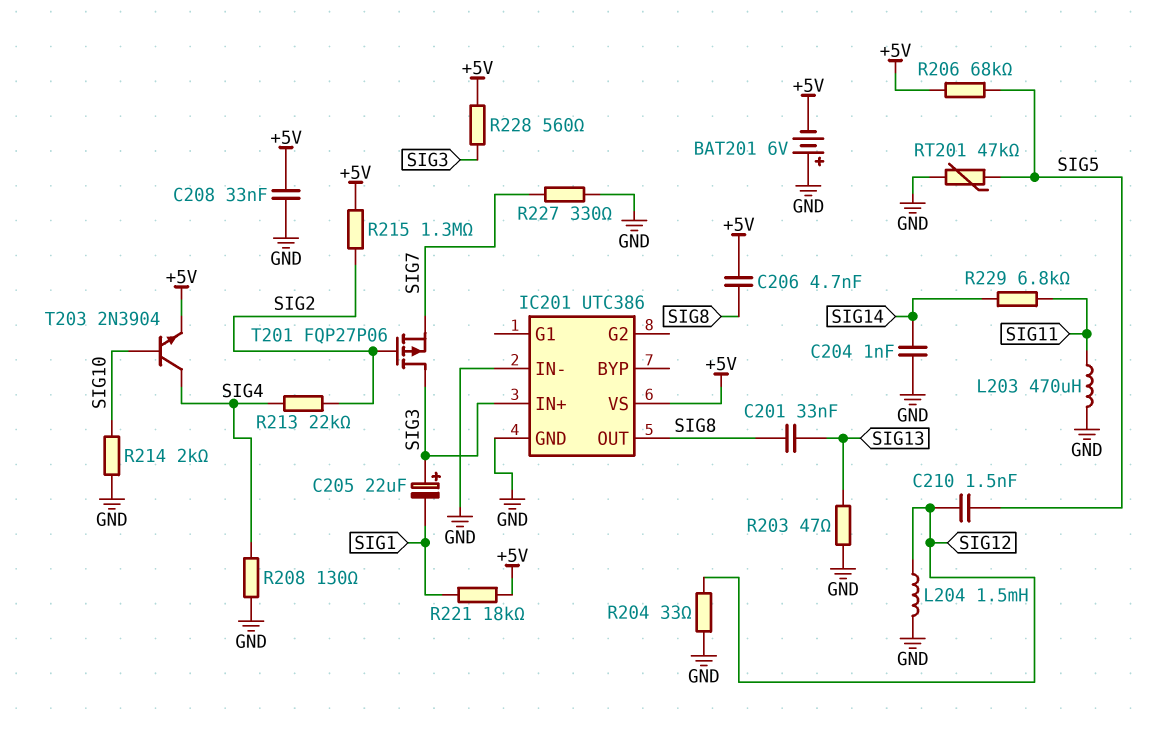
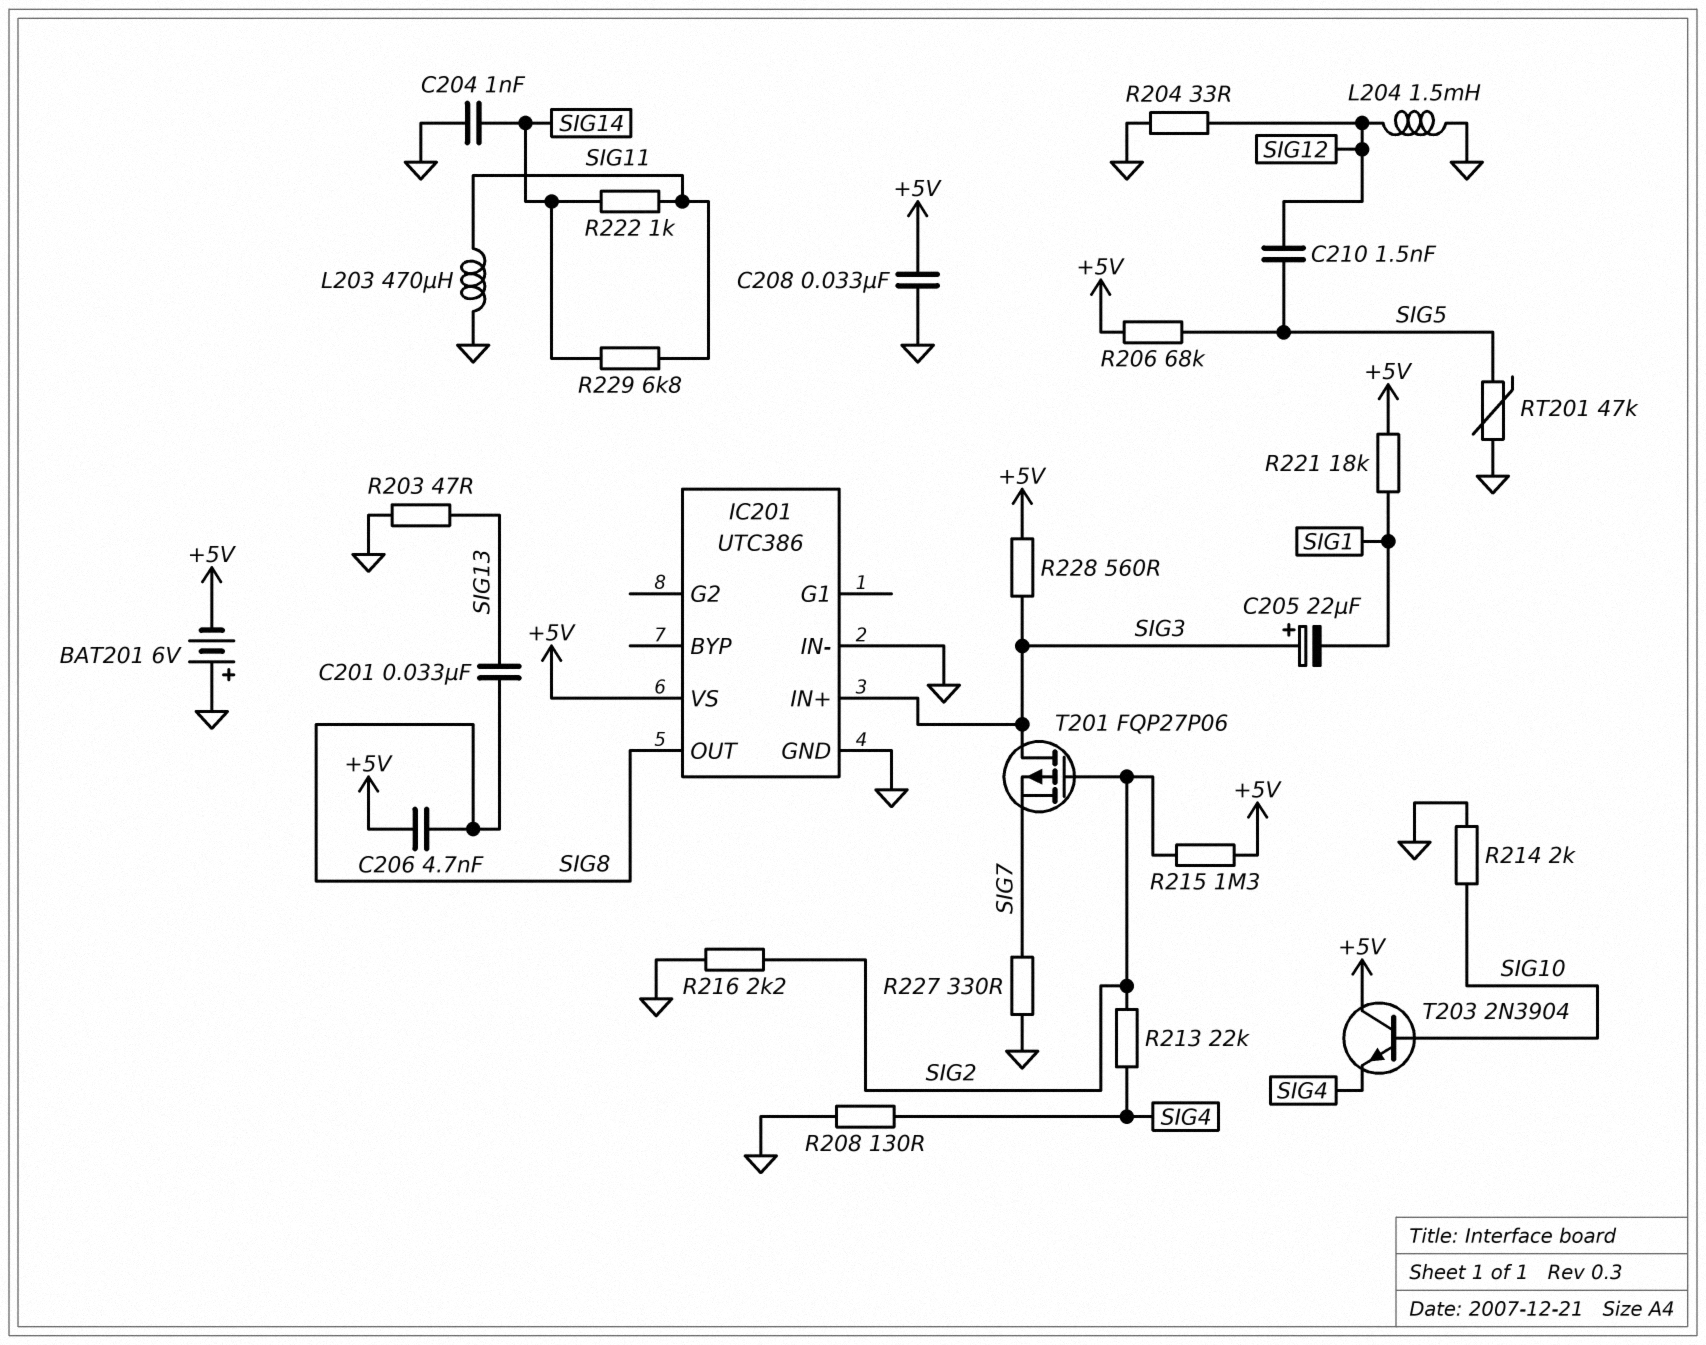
R216: none -> 2.2k (GND, SIG2)
R222: none -> 1k (SIG11, SIG14)
T203: NPN 2N3904 (B SIG10, C SIG4, E +5V) -> NPN 2N3904 (B SIG10, C +5V, E SIG4)

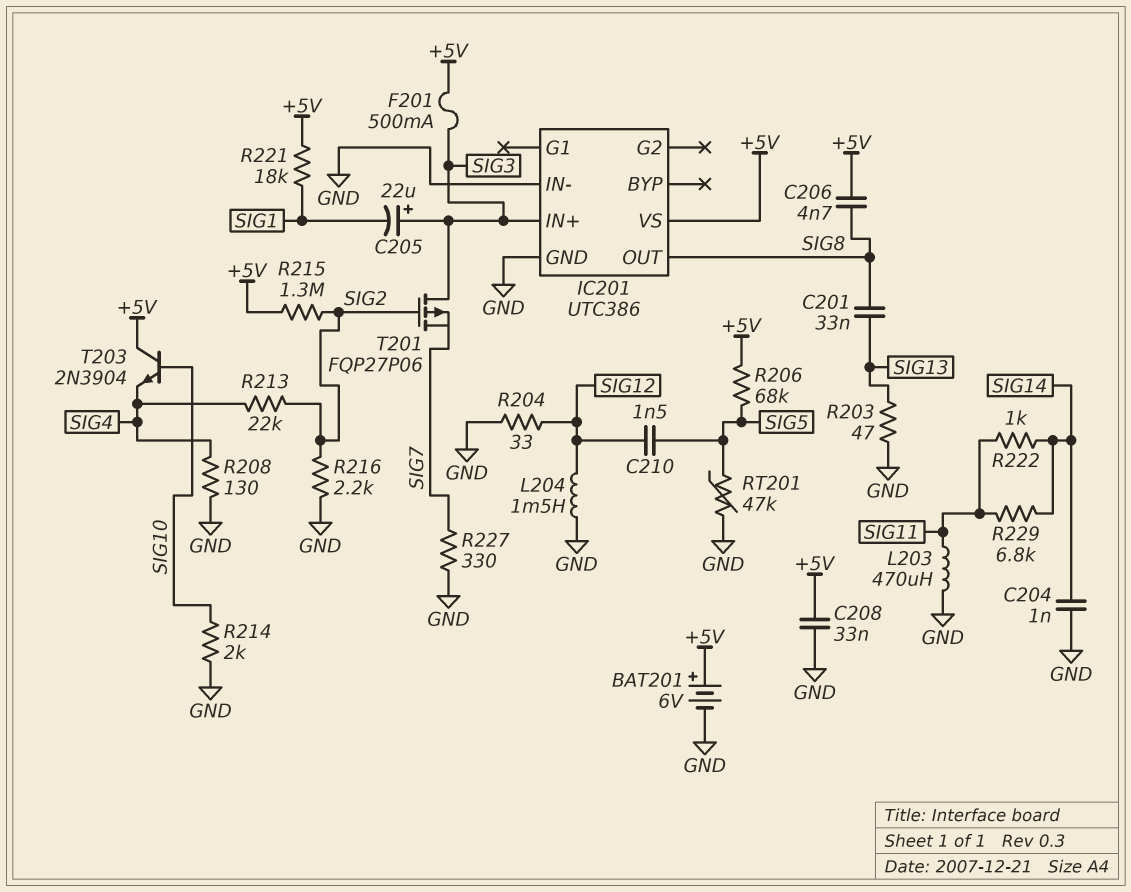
BAT201: 6V (plus GND, minus +5V) -> 6V (plus +5V, minus GND)
F201: none -> 500mA (+5V, SIG3)
R228: 560 (+5V, SIG3) -> none

